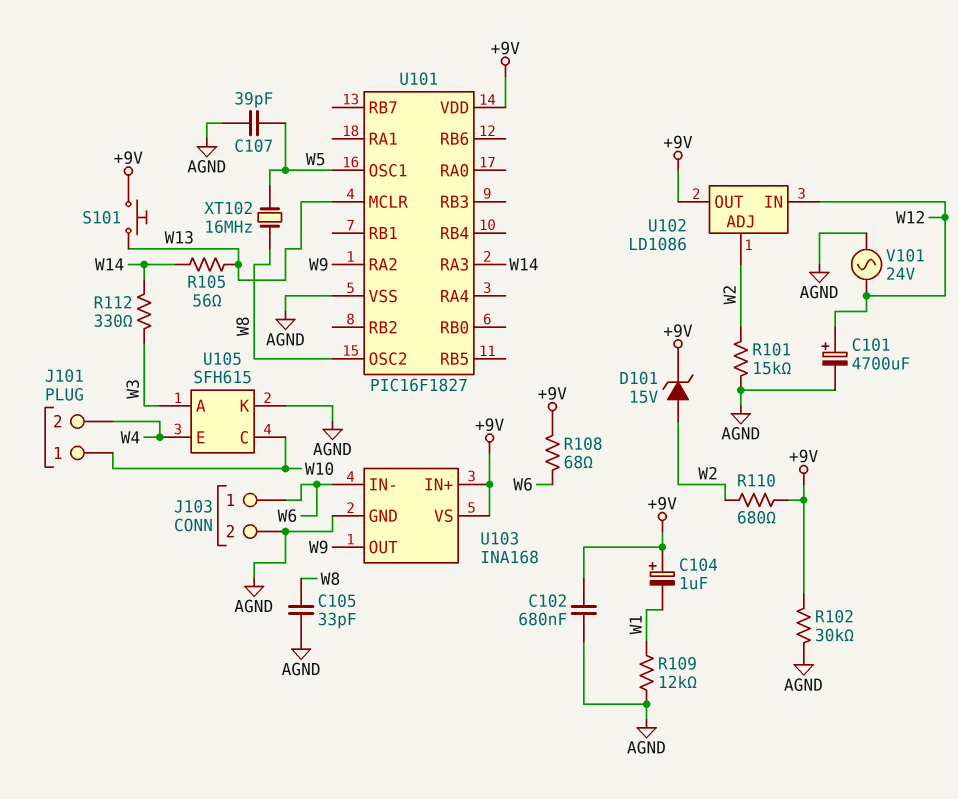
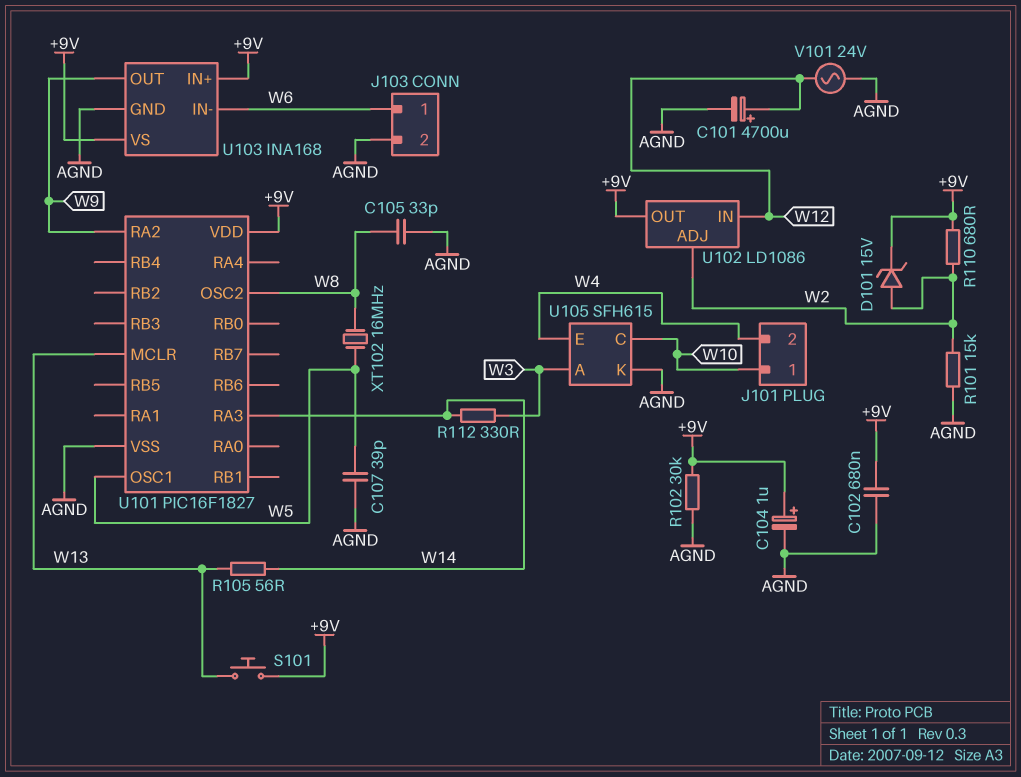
C104: 1uF (plus +9V, minus W1) -> 1uF (plus +9V, minus AGND)
R108: 68 (+9V, W6) -> none
R109: 12k (AGND, W1) -> none

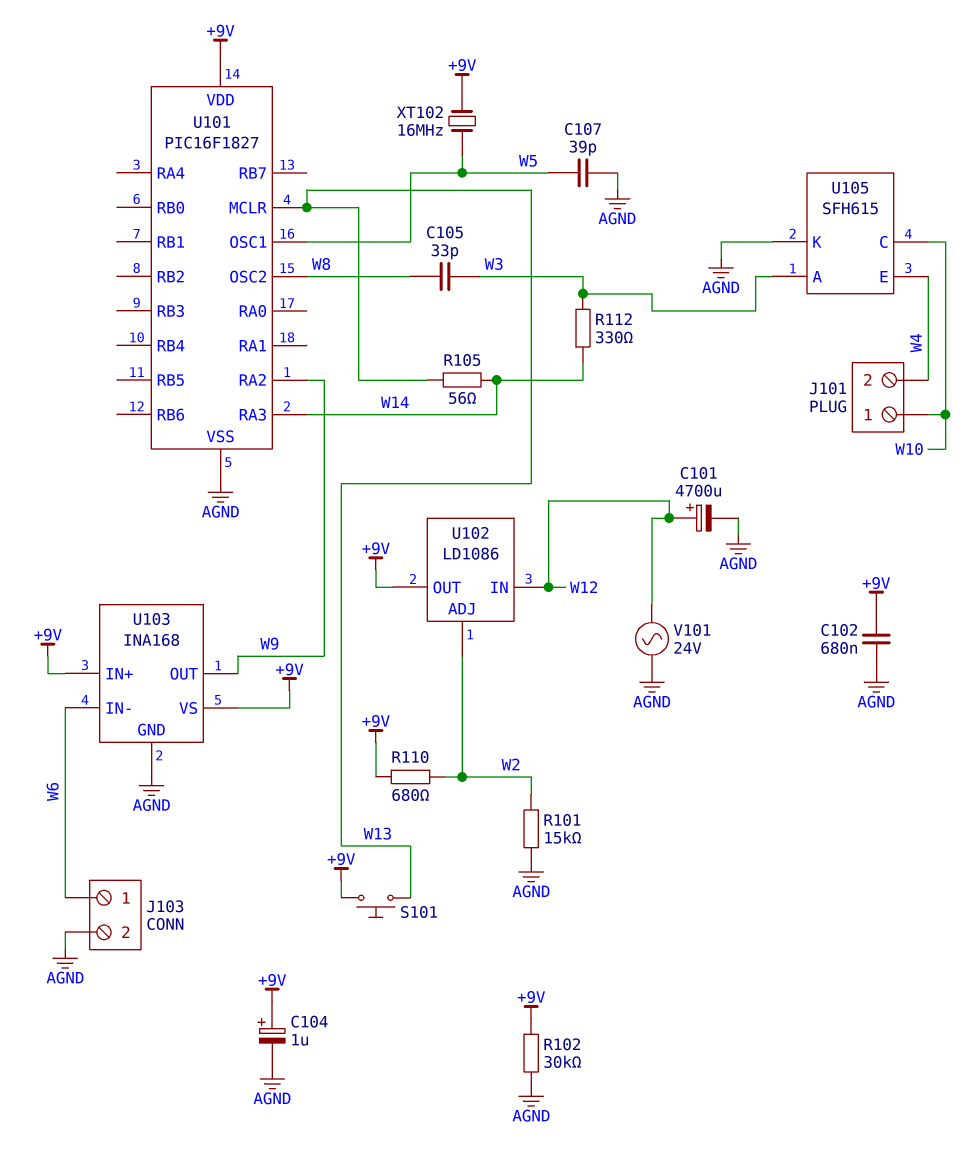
C105: 33pF (AGND, W8) -> 33pF (W3, W8)
D101: zener 15V (A W2, K +9V) -> none
XT102: 16MHz (W5, W8) -> 16MHz (+9V, W5)

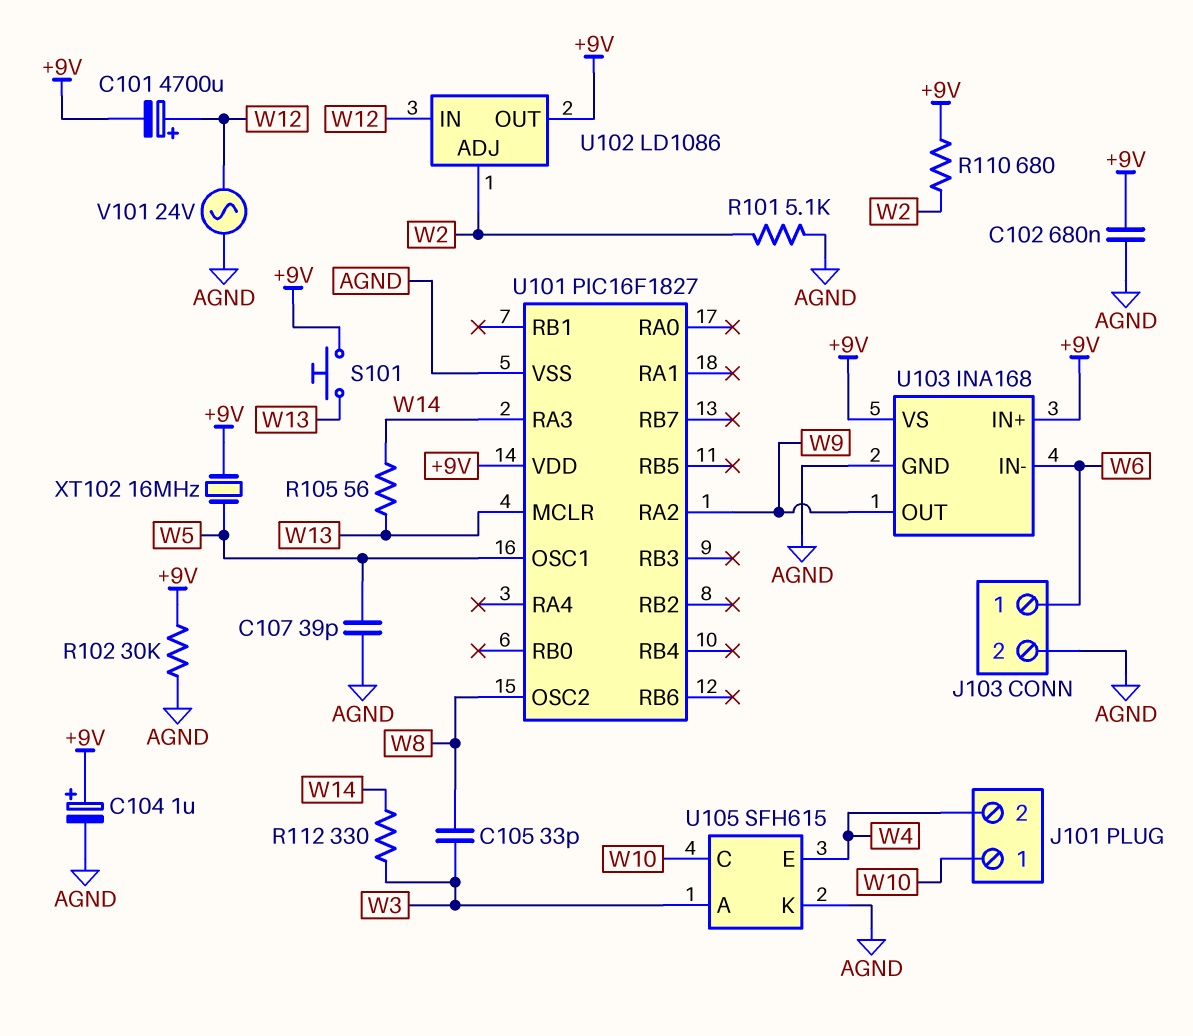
C101: 4700uF (plus W12, minus AGND) -> 4700uF (plus W12, minus +9V)
R101: 15k (AGND, W2) -> 5.1k (AGND, W2)

